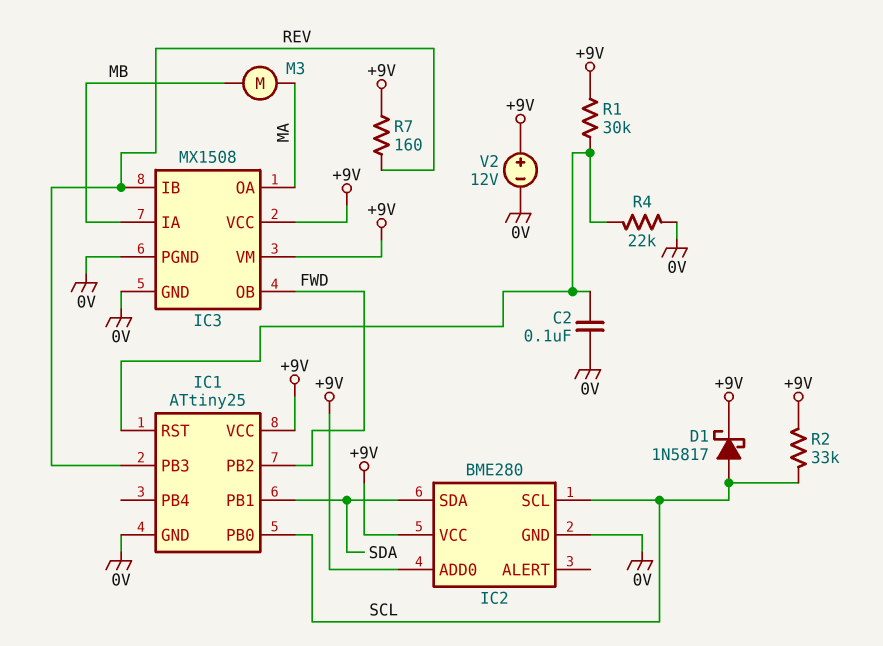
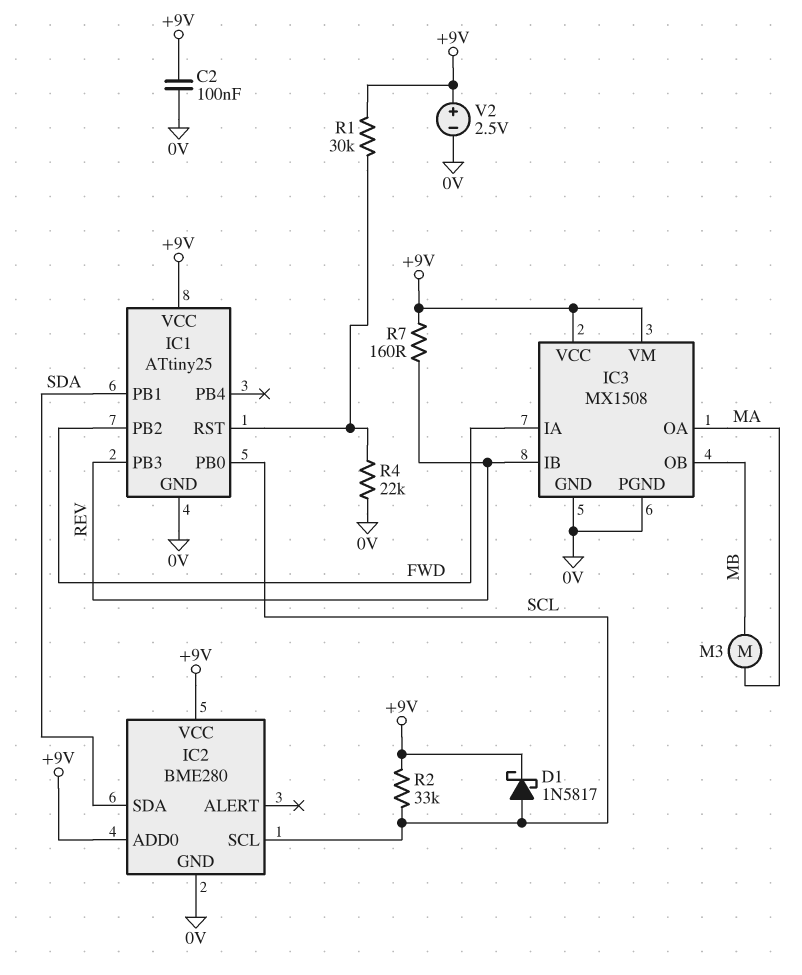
C2: 100nF (0V, IC1/RST) -> 100nF (+9V, 0V)
IC3 pin IA: MB -> FWD
IC3 pin OB: FWD -> MB
V2: 12V (plus +9V, minus 0V) -> 2.5V (plus +9V, minus 0V)

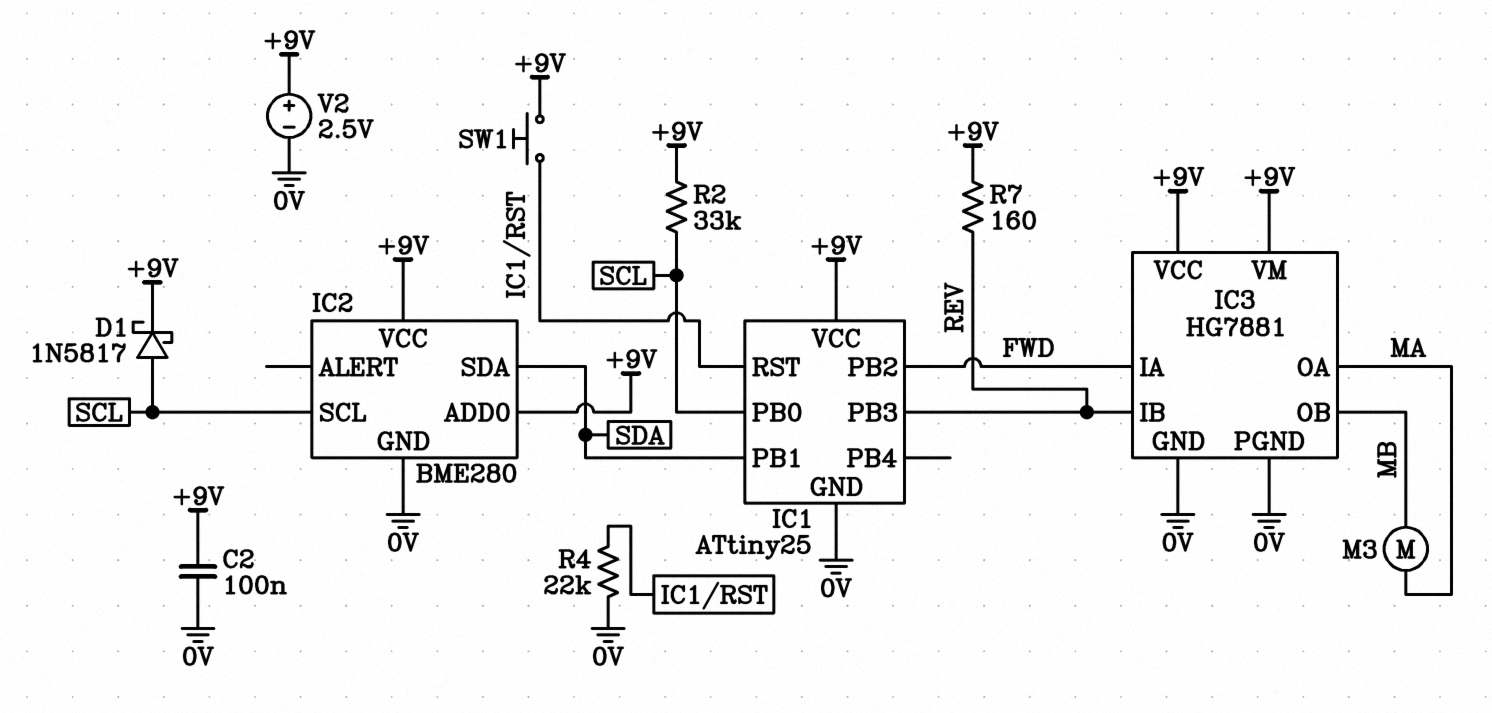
IC3: MX1508 -> HG7881
R1: 30k (+9V, IC1/RST) -> none
SW1: none -> button (+9V, IC1/RST)

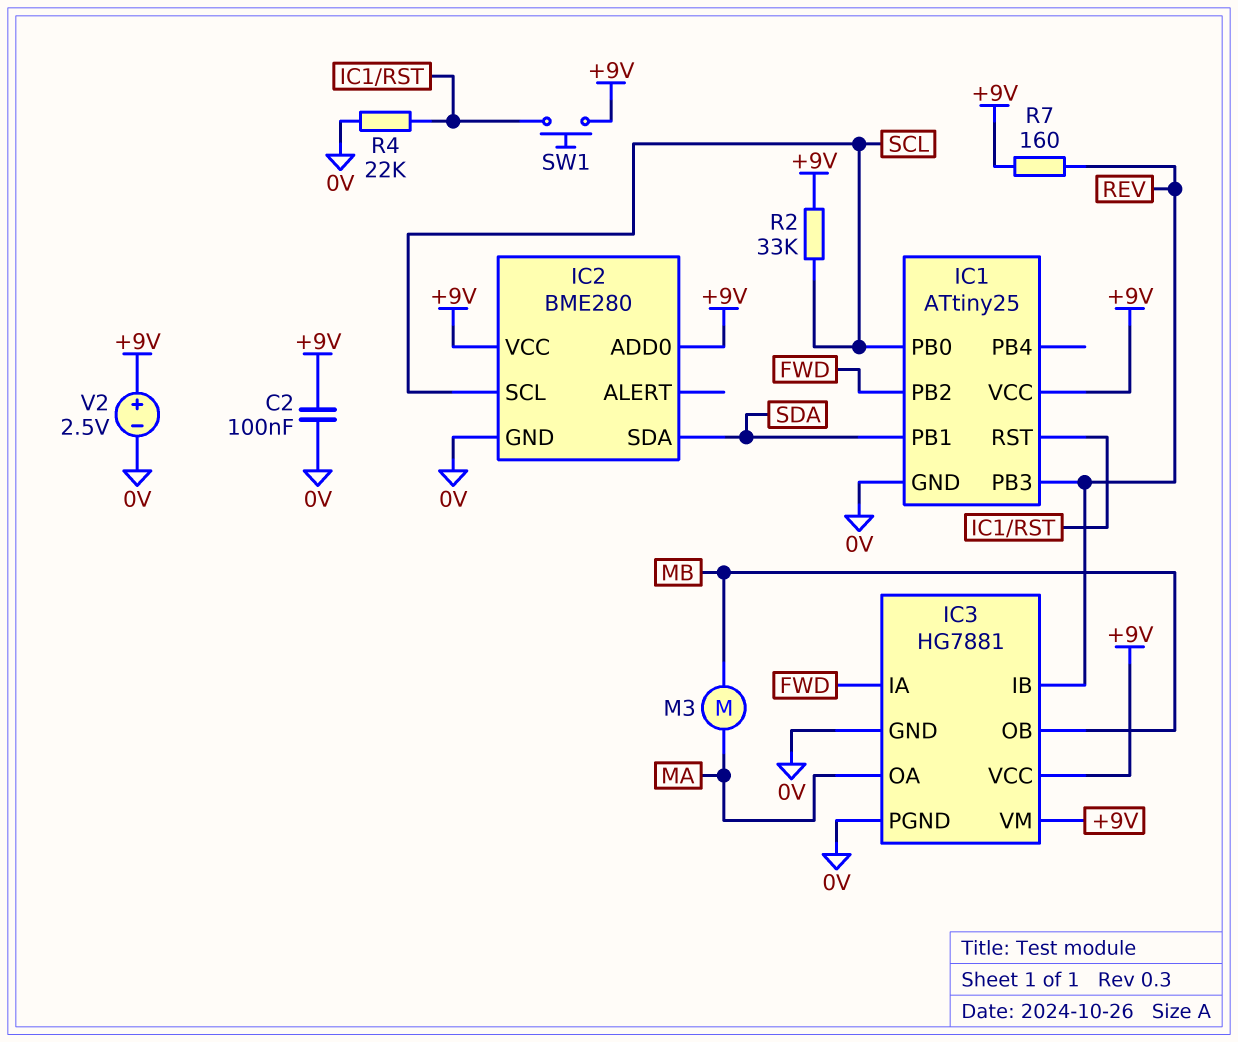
D1: schottky 1N5817 (A SCL, K +9V) -> none

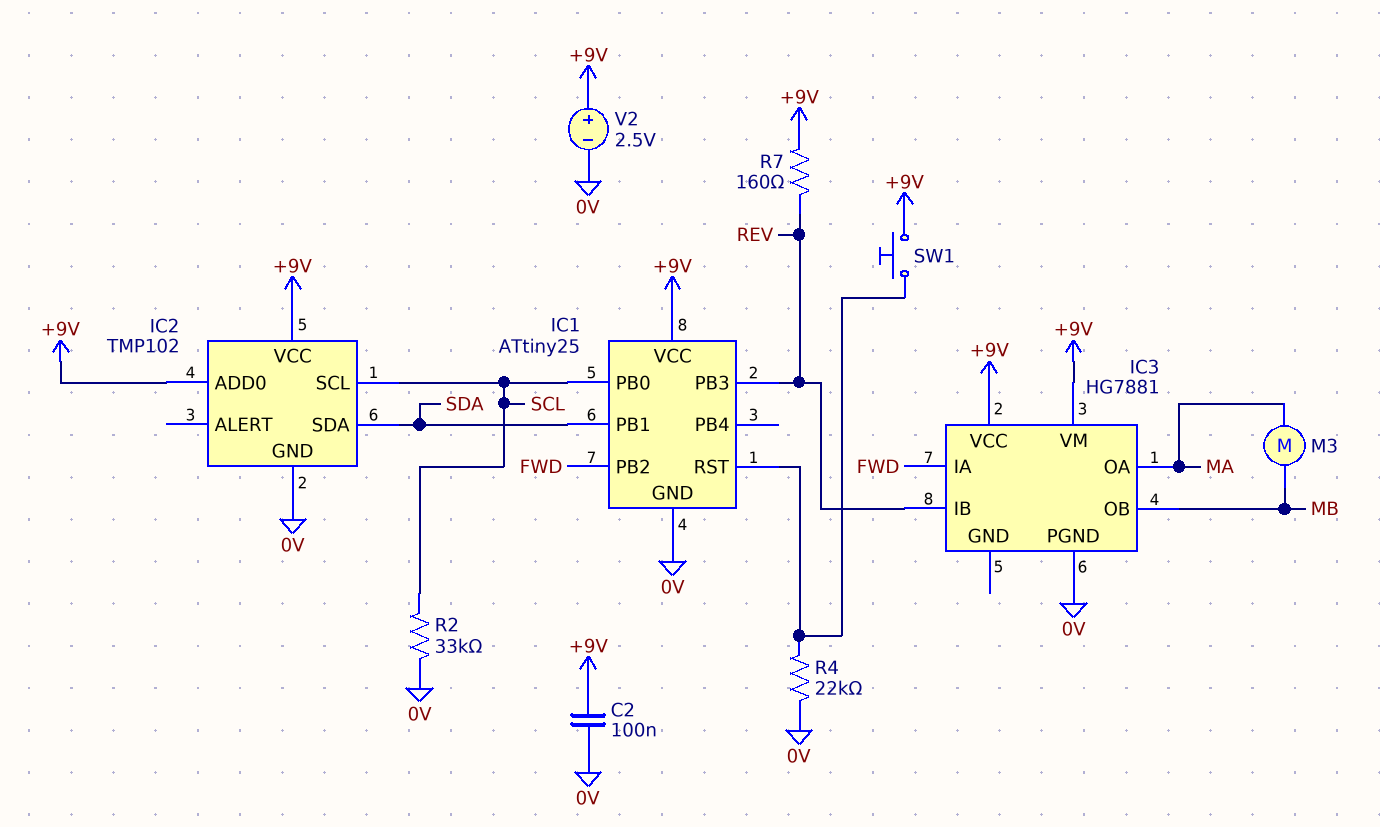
IC2: BME280 -> TMP102
IC3 pin GND: 0V -> none
R2: 33k (+9V, SCL) -> 33k (0V, SCL)

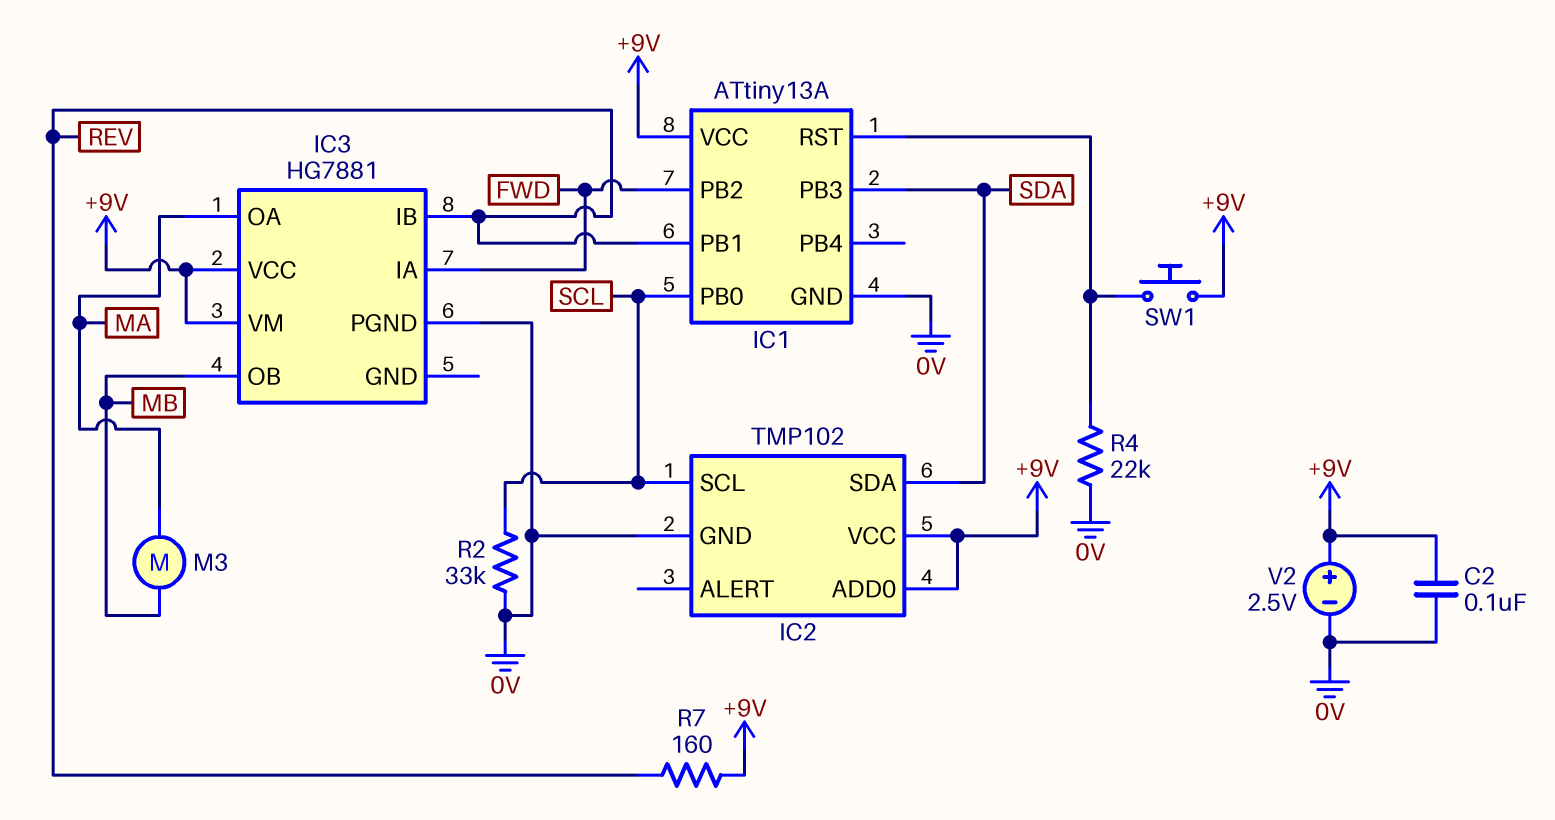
IC1: ATtiny25 -> ATtiny13A
IC1 pin PB1: SDA -> REV
IC1 pin PB3: REV -> SDA

